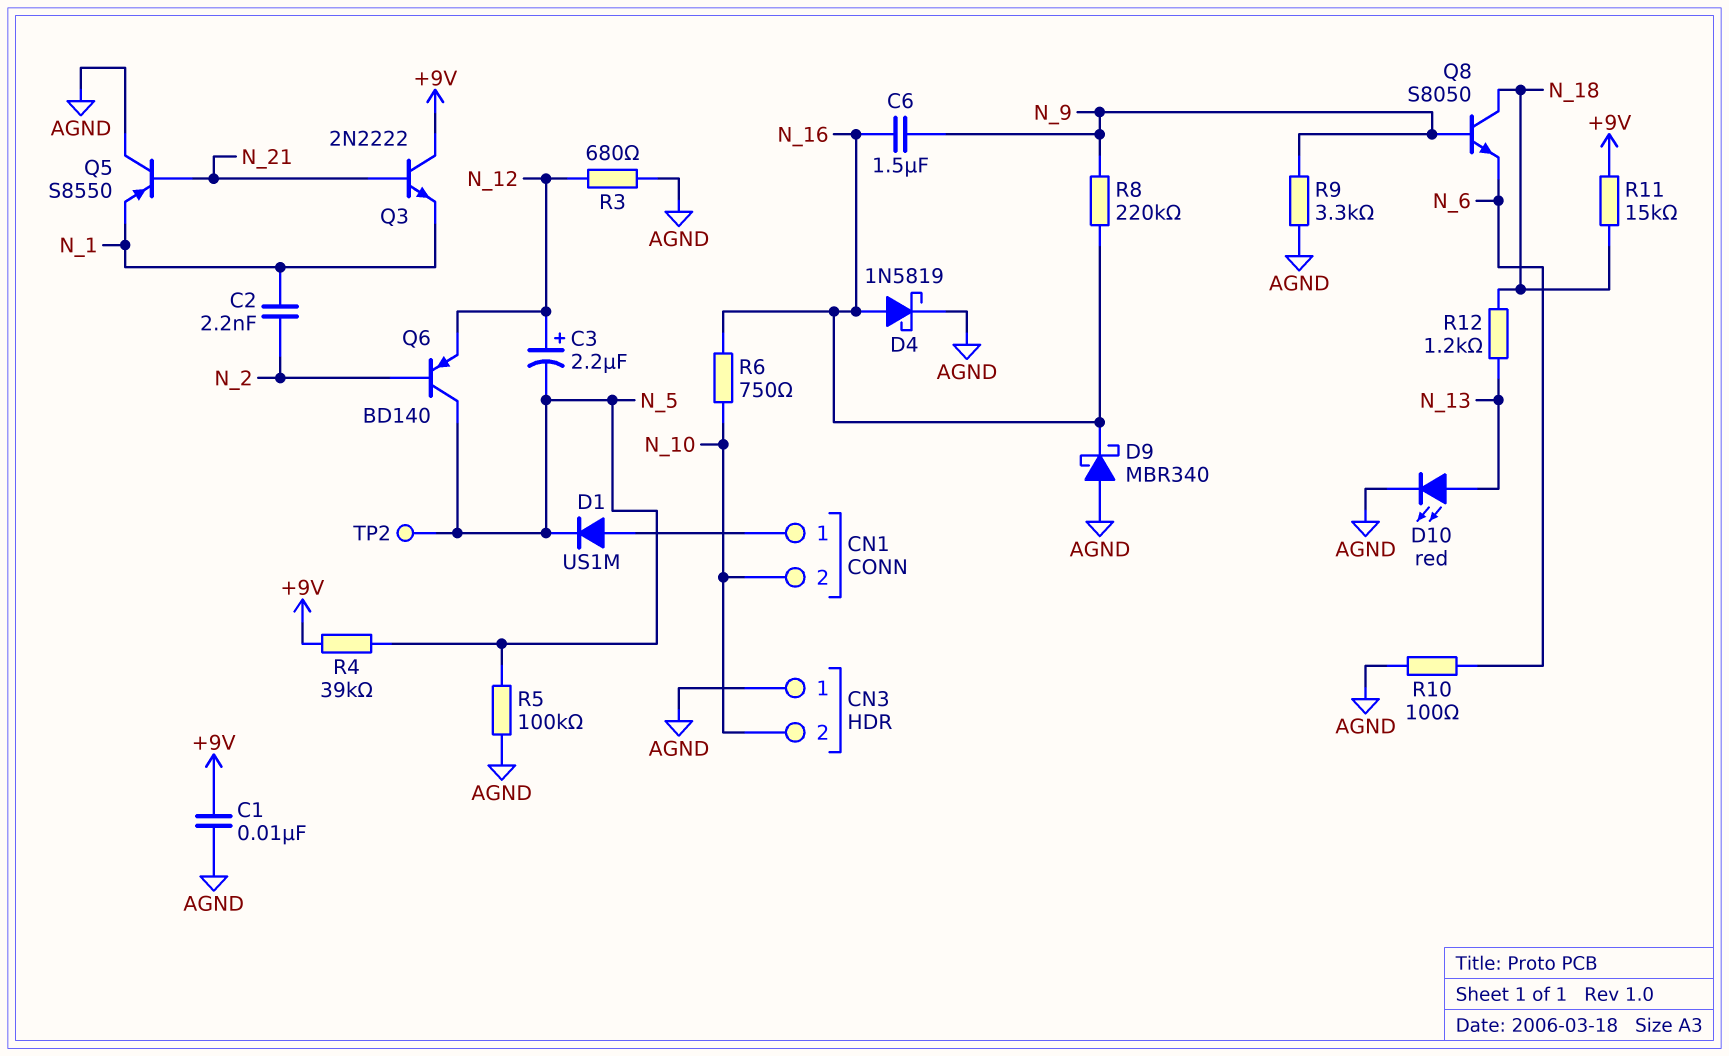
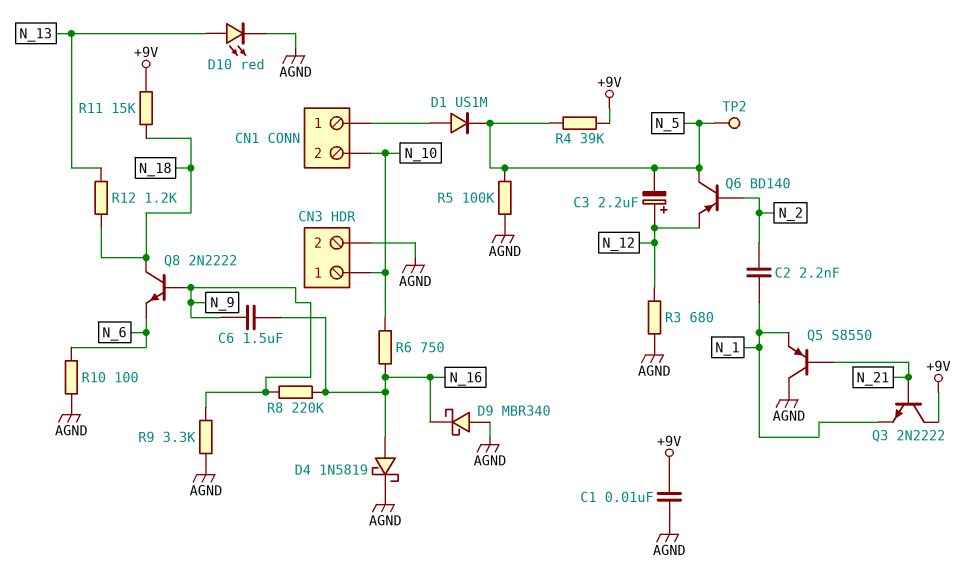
CN3 pin 1: AGND -> N_10
CN3 pin 2: N_10 -> AGND
Q8: NPN S8050 (B N_9, C N_18, E N_6) -> NPN 2N2222 (B N_9, C N_18, E N_6)

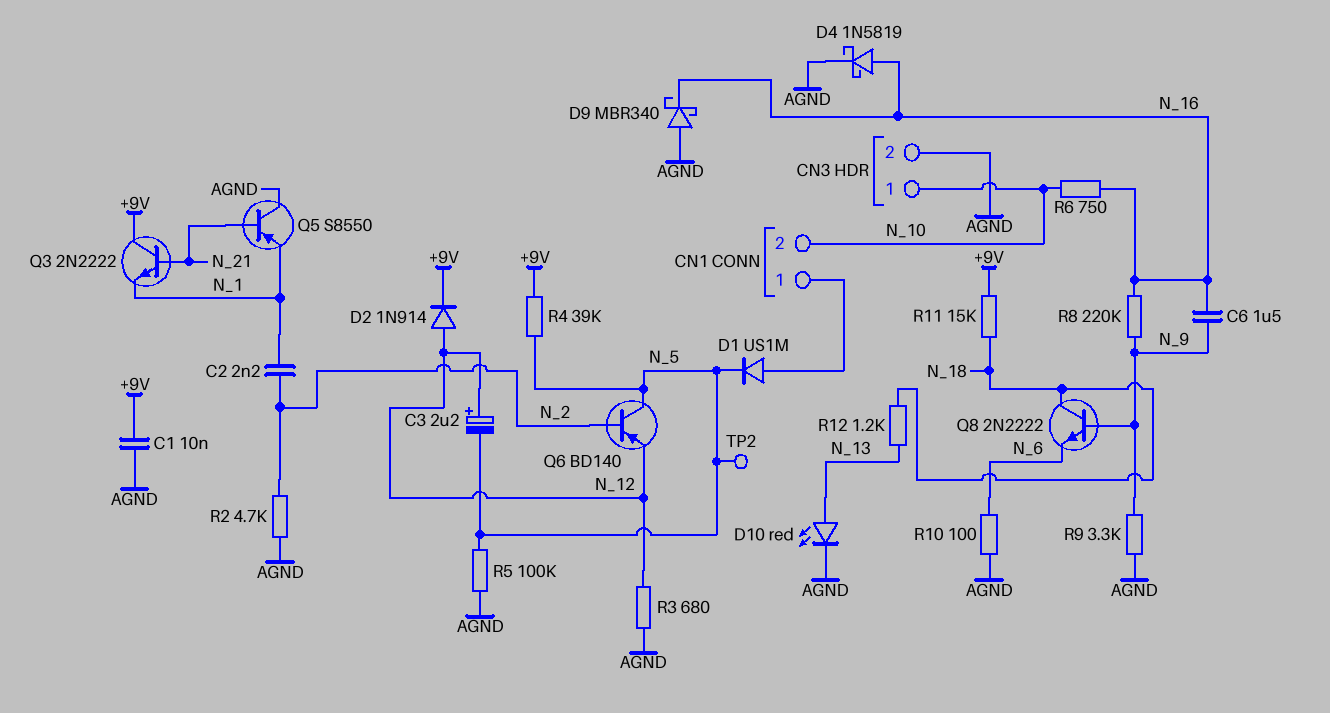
D2: none -> diode 1N914 (A N_12, K +9V)
R2: none -> 4.7k (AGND, N_2)

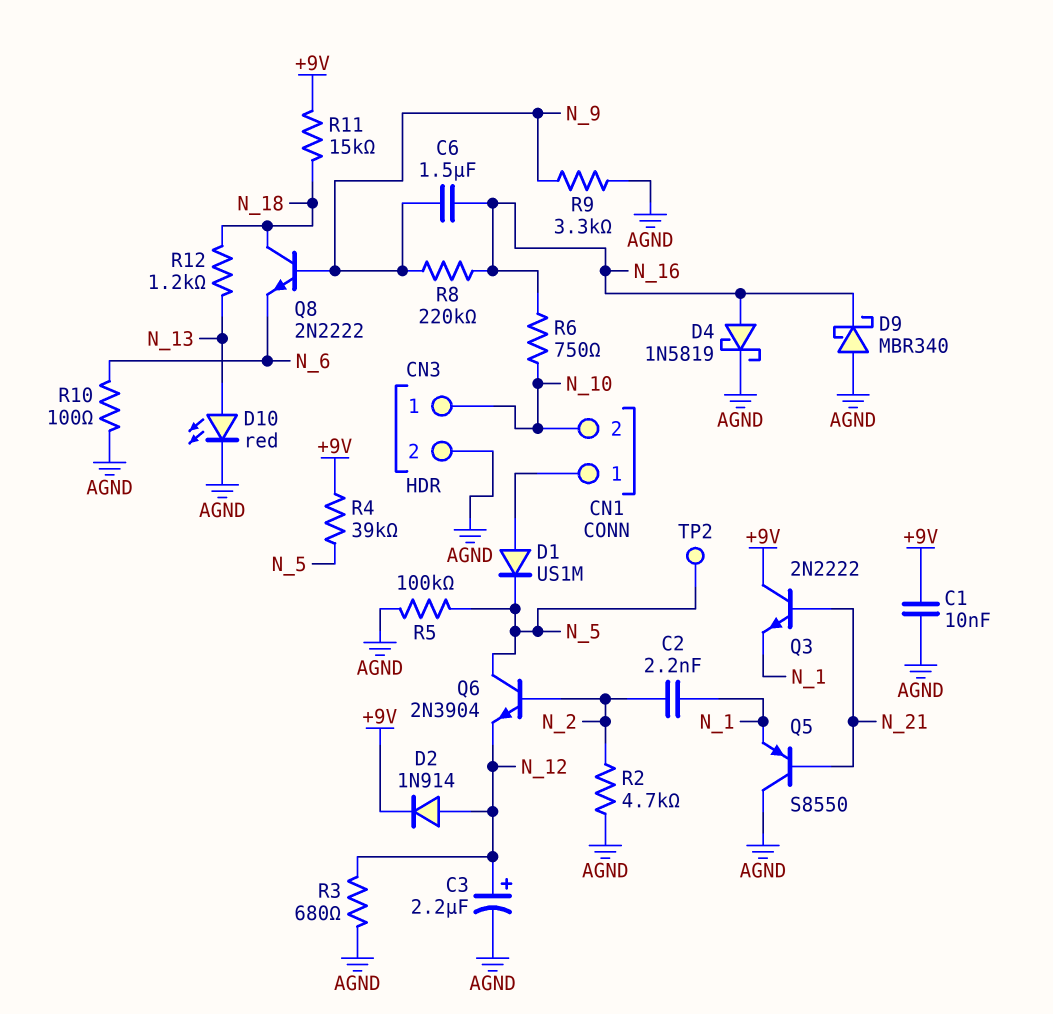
C3: 2.2uF (plus N_12, minus N_5) -> 2.2uF (plus N_12, minus AGND)
Q6: PNP BD140 (B N_2, C N_5, E N_12) -> NPN 2N3904 (B N_2, C N_5, E N_12)

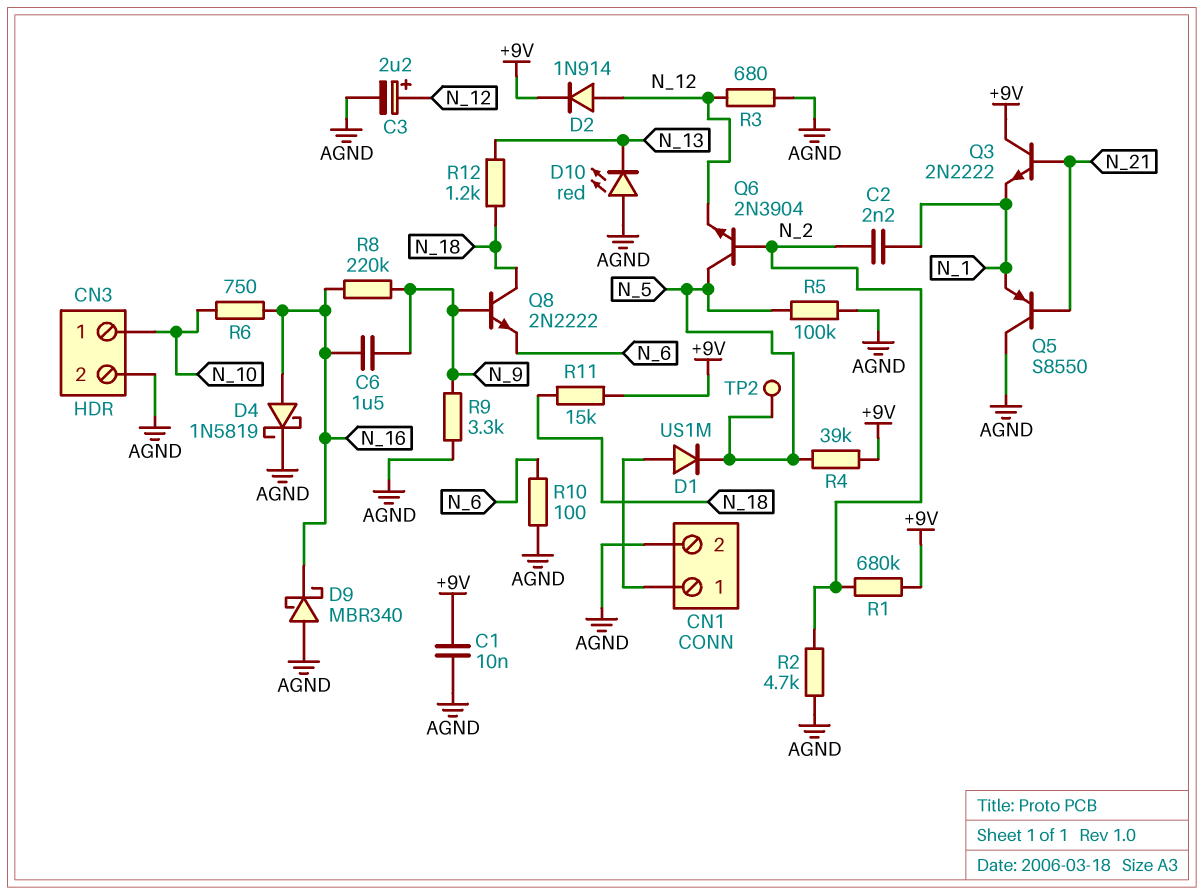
CN1 pin 2: N_10 -> AGND
D10: LED red (A N_13, K AGND) -> LED red (A AGND, K N_13)
R1: none -> 680k (+9V, N_2)

